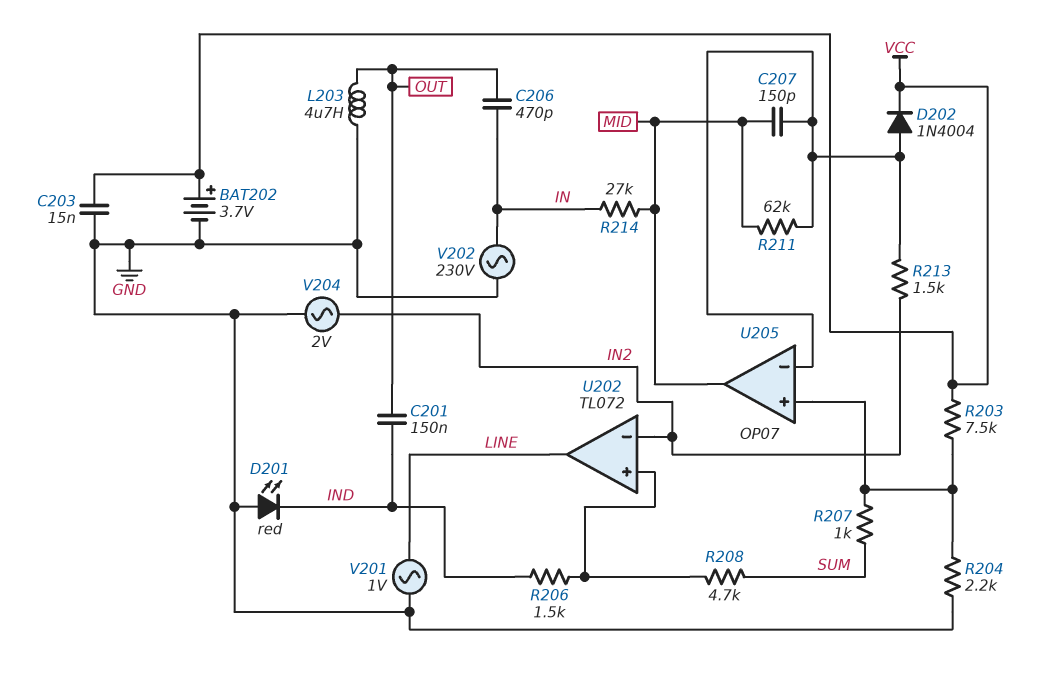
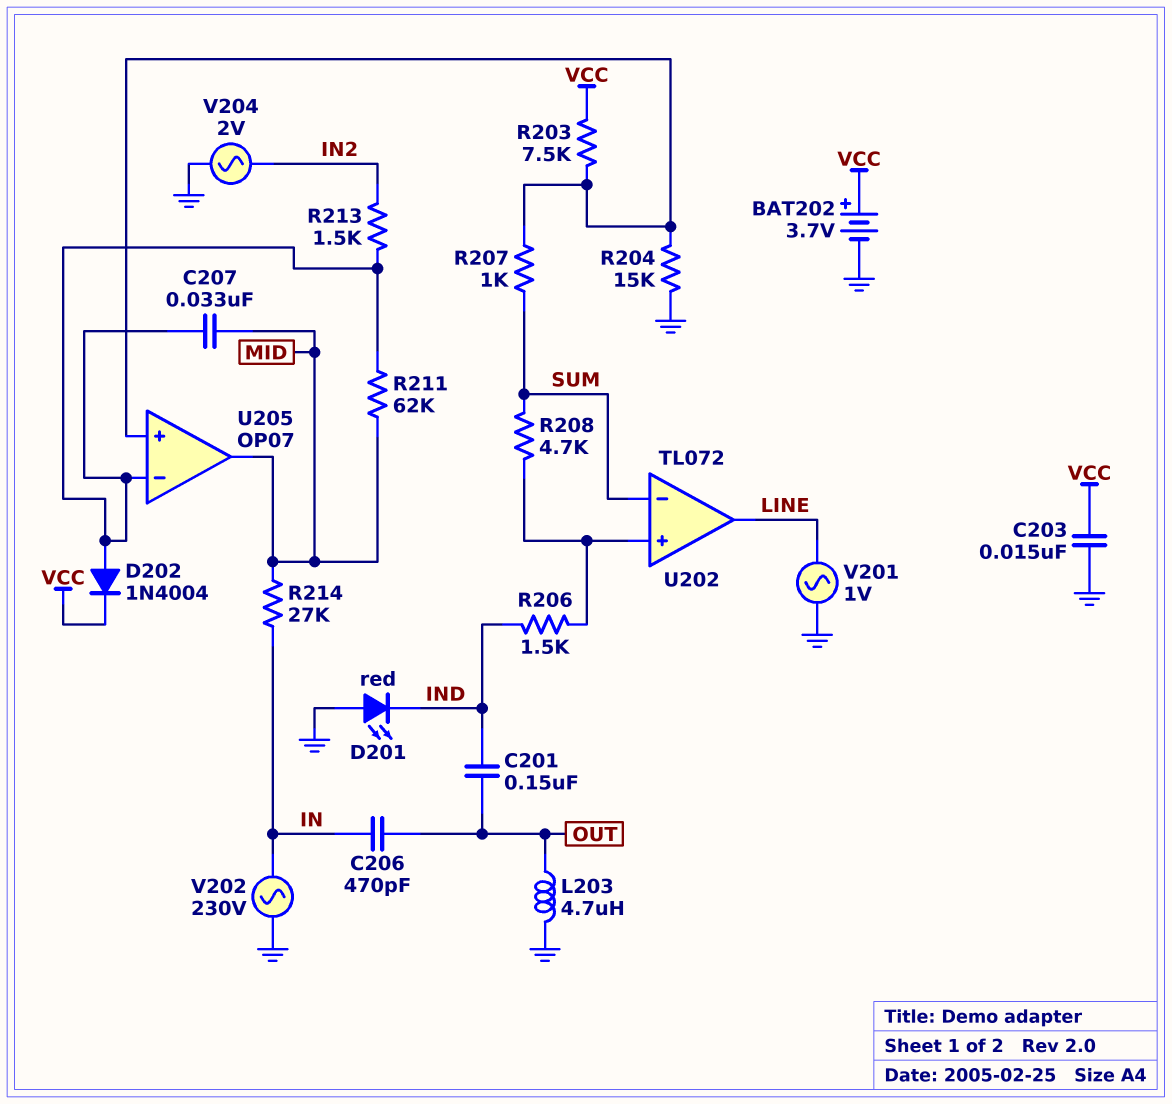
C207: 150pF (MID, U205/in-) -> 33nF (MID, U205/in-)
R204: 2.2k (GND, U205/in+) -> 15k (GND, U205/in+)
U202 pin in-: IN2 -> SUM

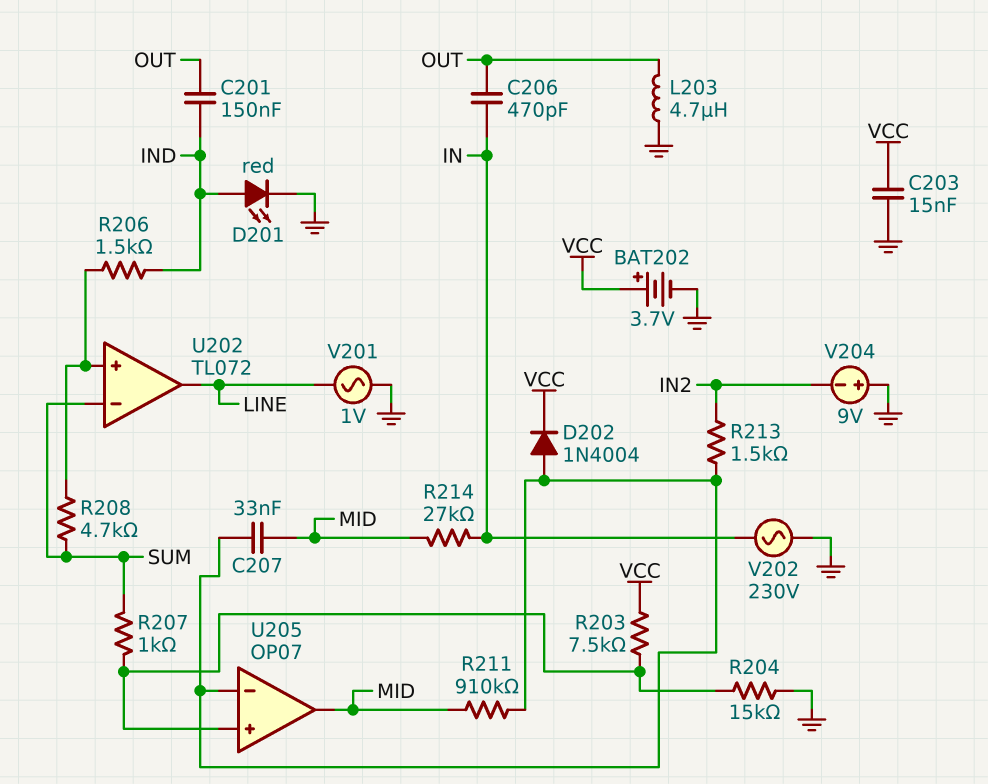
D201: LED red (A GND, K IND) -> LED red (A IND, K GND)
R211: 62k (MID, U205/in-) -> 910k (MID, U205/in-)
V204: AC 2V (GND, IN2) -> 9V (plus GND, minus IN2)

